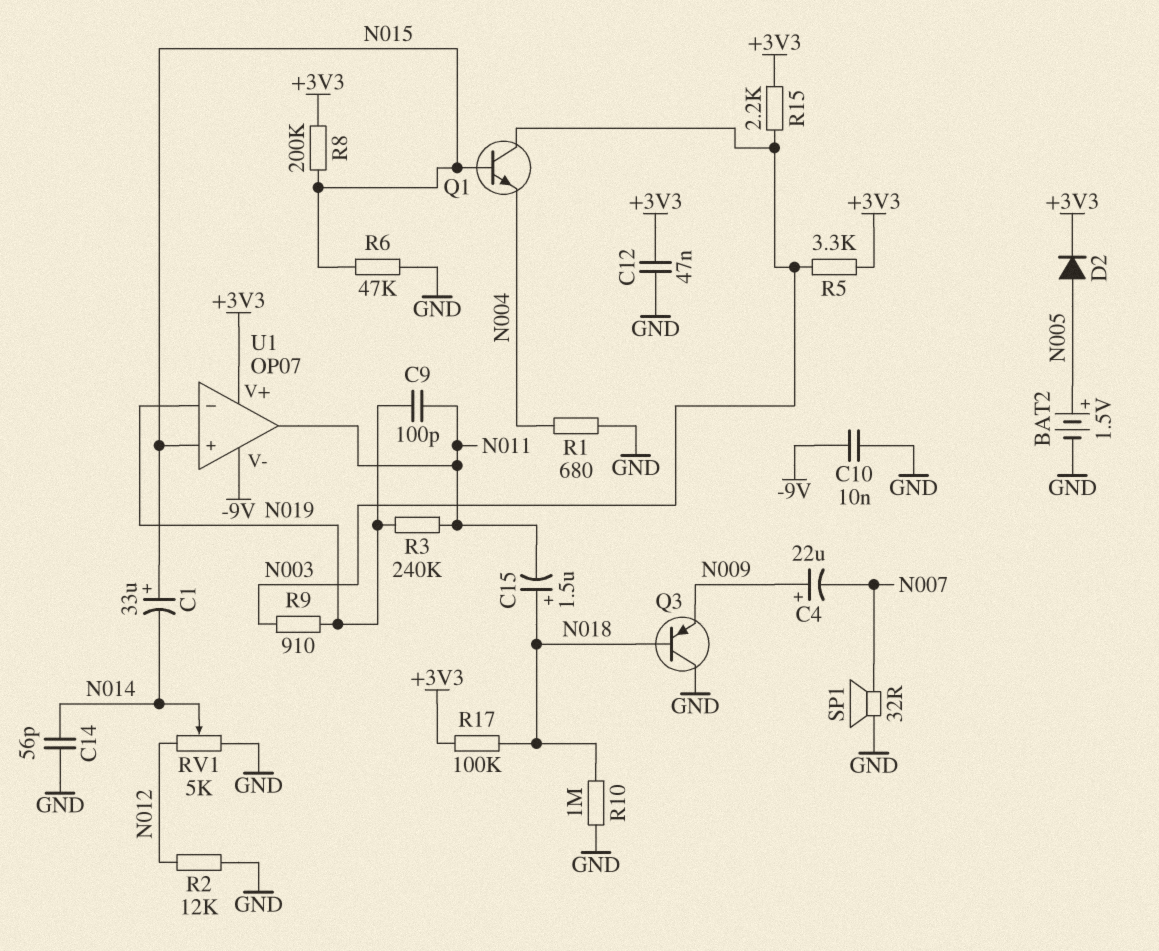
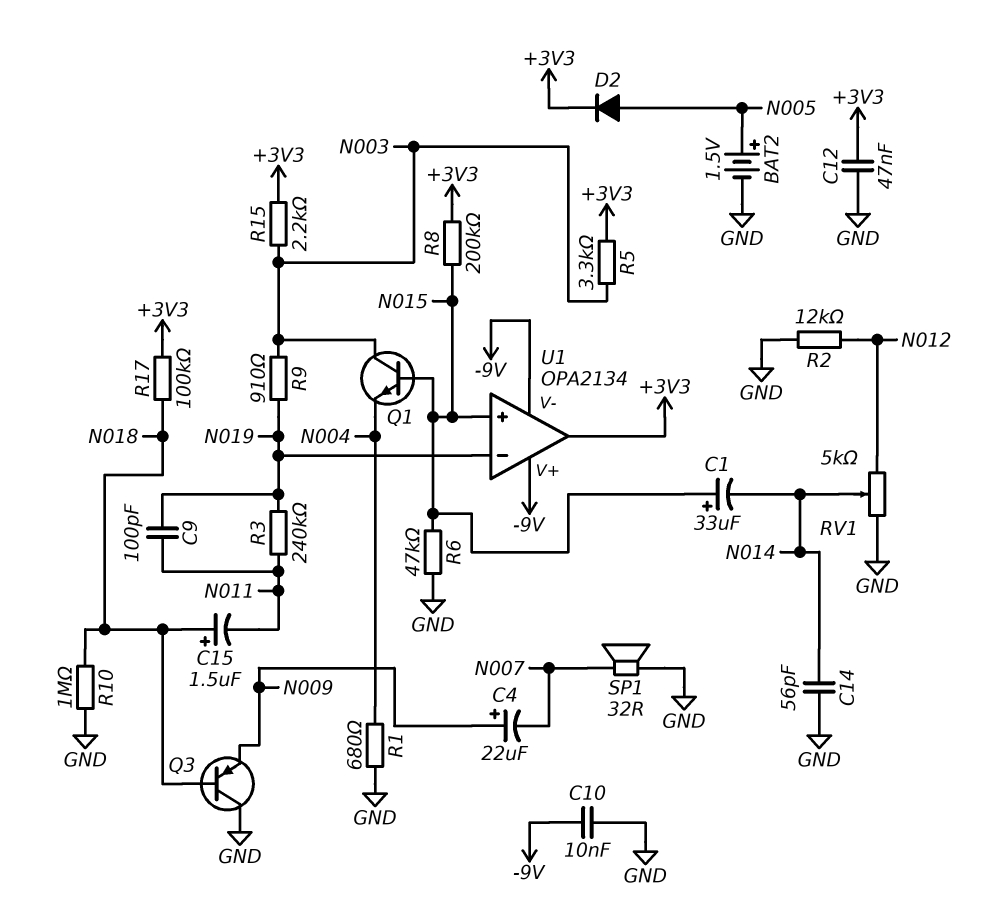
U1: OP07 -> OPA2134
U1 pin V+: +3V3 -> -9V
U1 pin out: N011 -> +3V3

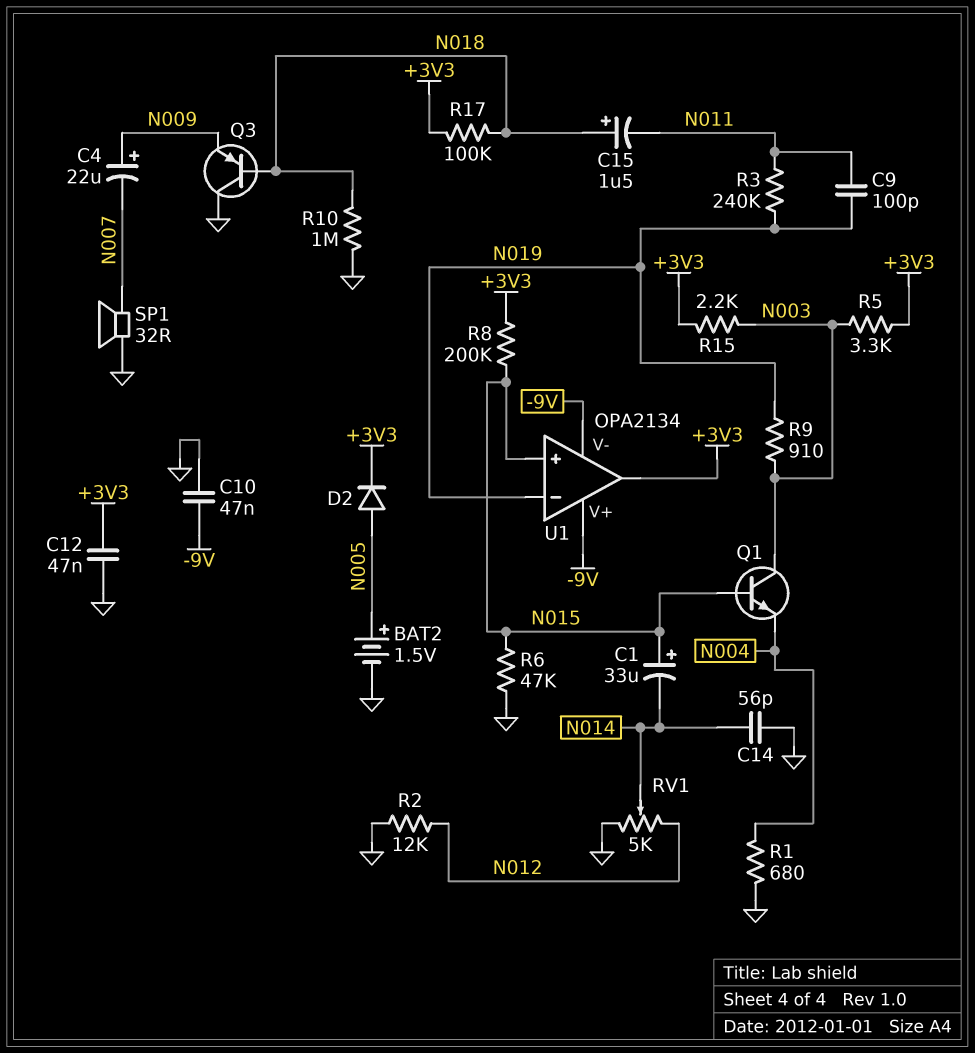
C10: 10nF (-9V, GND) -> 47nF (-9V, GND)

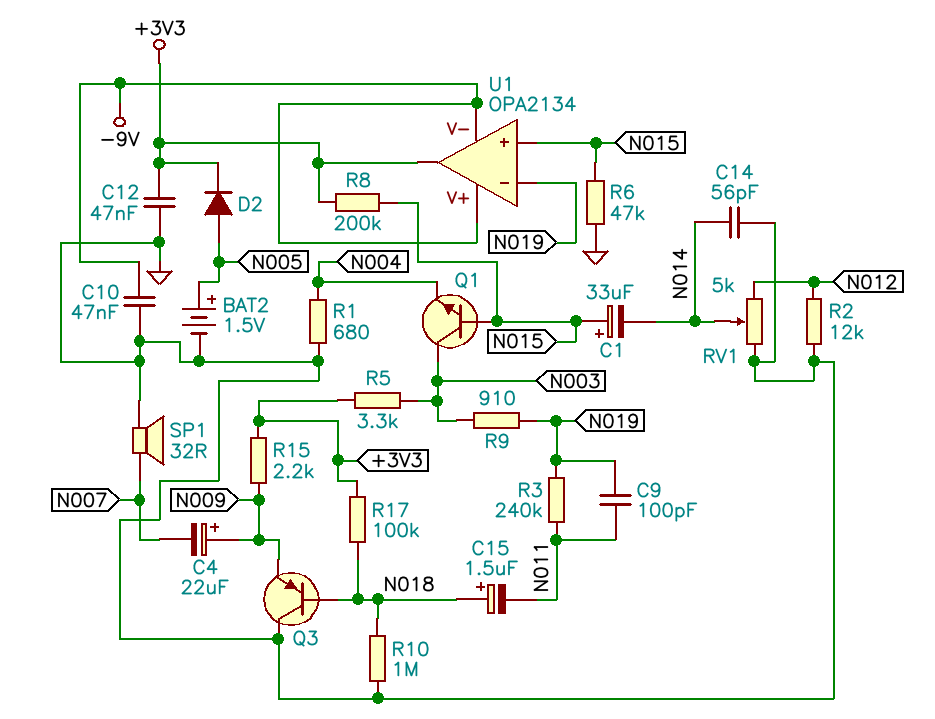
R15: 2.2k (+3V3, N003) -> 2.2k (+3V3, N009)

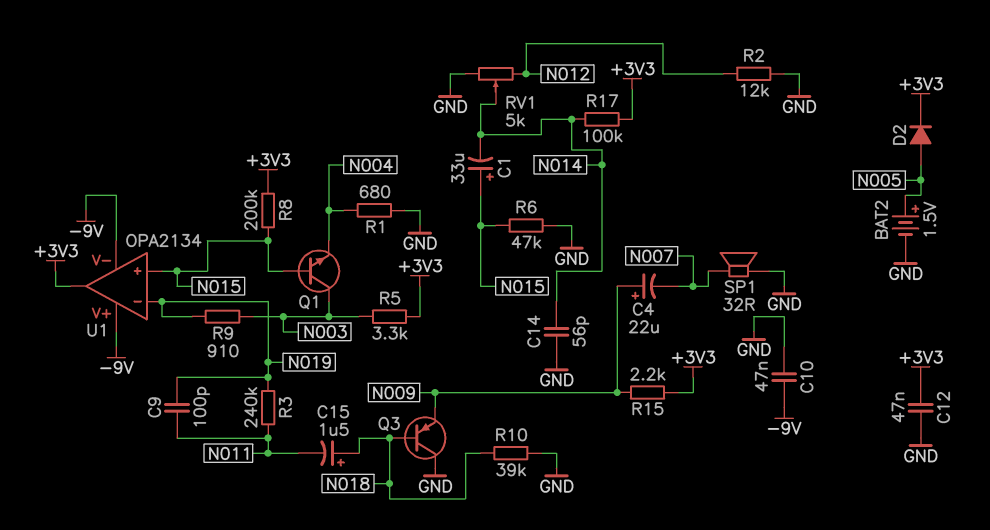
R10: 1M (GND, N018) -> 39k (GND, N018)
R17: 100k (+3V3, N018) -> 100k (+3V3, N014)

